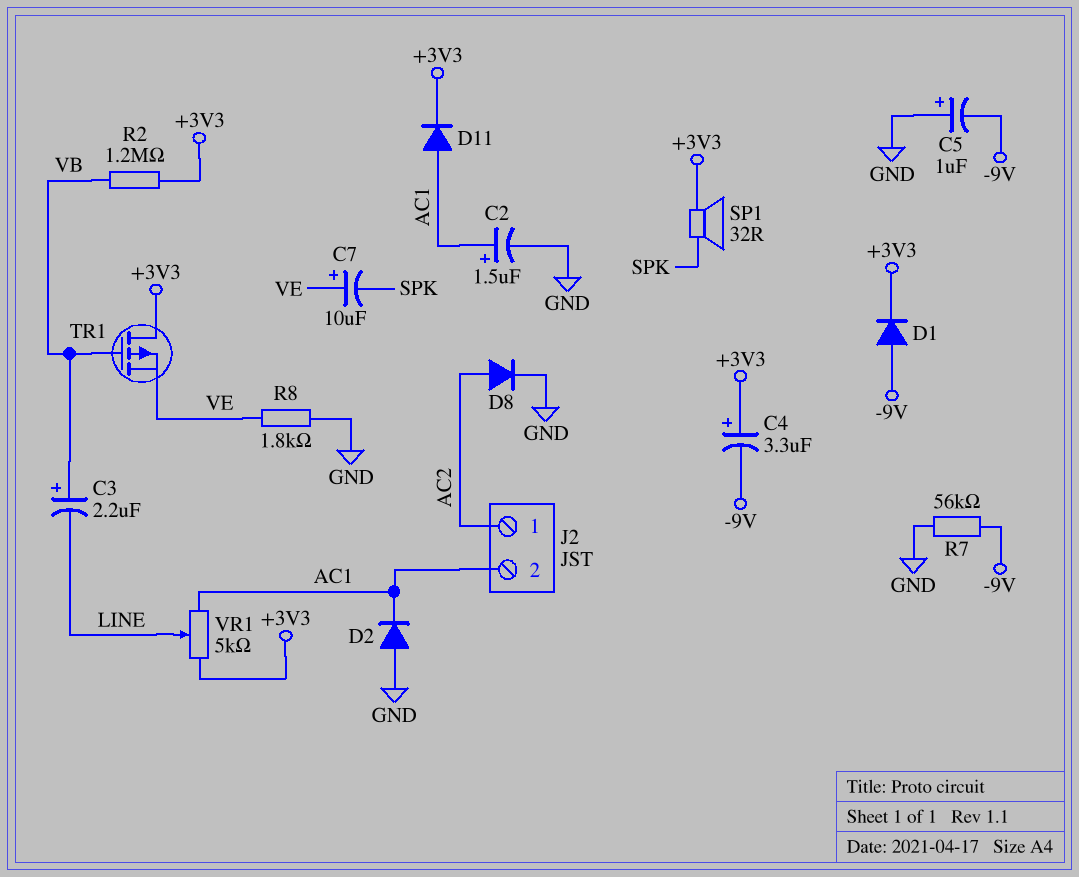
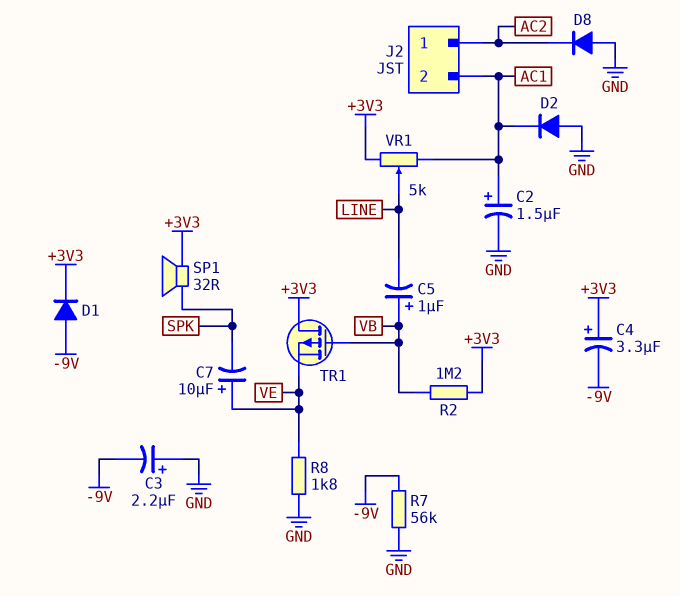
C3: 2.2uF (plus VB, minus LINE) -> 2.2uF (plus GND, minus -9V)
C5: 1uF (plus GND, minus -9V) -> 1uF (plus VB, minus LINE)
D8: diode (A AC2, K GND) -> diode (A GND, K AC2)
D11: diode (A AC1, K +3V3) -> none

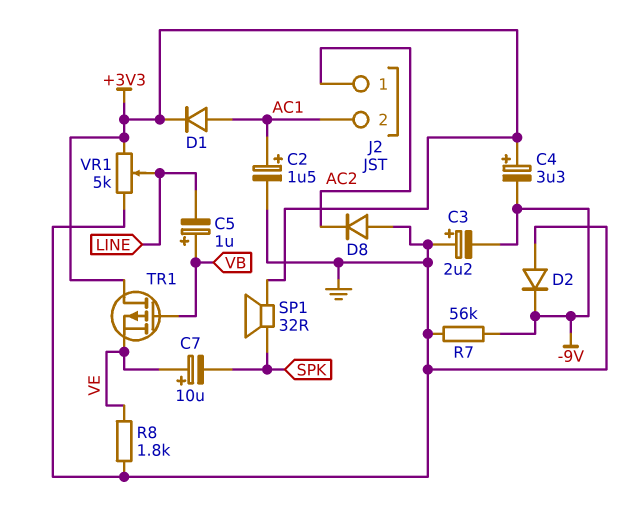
D1: diode (A -9V, K +3V3) -> diode (A AC1, K +3V3)
D2: diode (A GND, K AC1) -> diode (A GND, K -9V)
R2: 1.2M (+3V3, VB) -> none
VR1: 5k (+3V3, AC1, wiper LINE) -> 5k (+3V3, GND, wiper LINE)

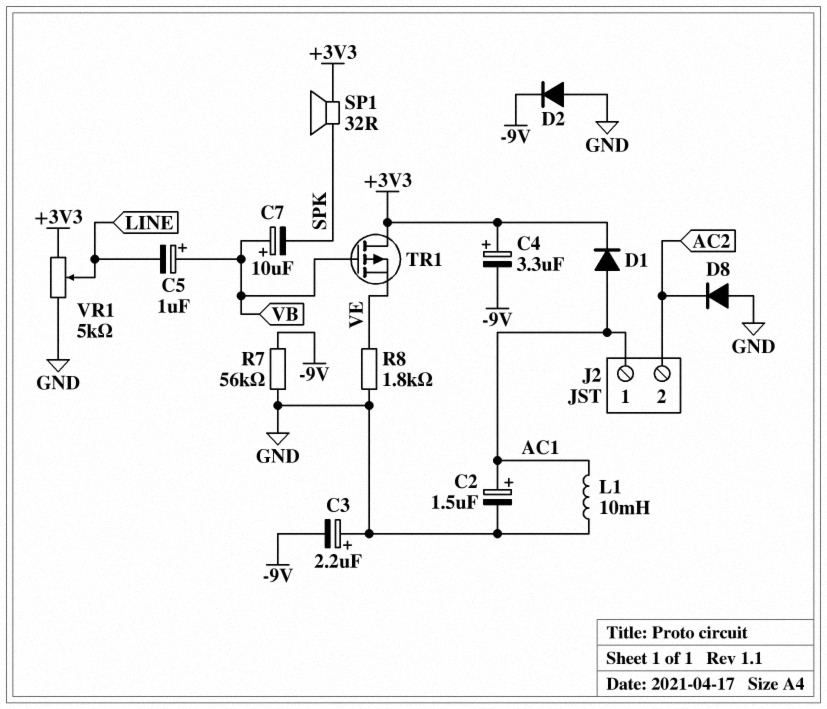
C7: 10uF (plus VE, minus SPK) -> 10uF (plus VB, minus SPK)
J2 pin 1: AC2 -> AC1
J2 pin 2: AC1 -> AC2
L1: none -> 10mH (AC1, GND)

